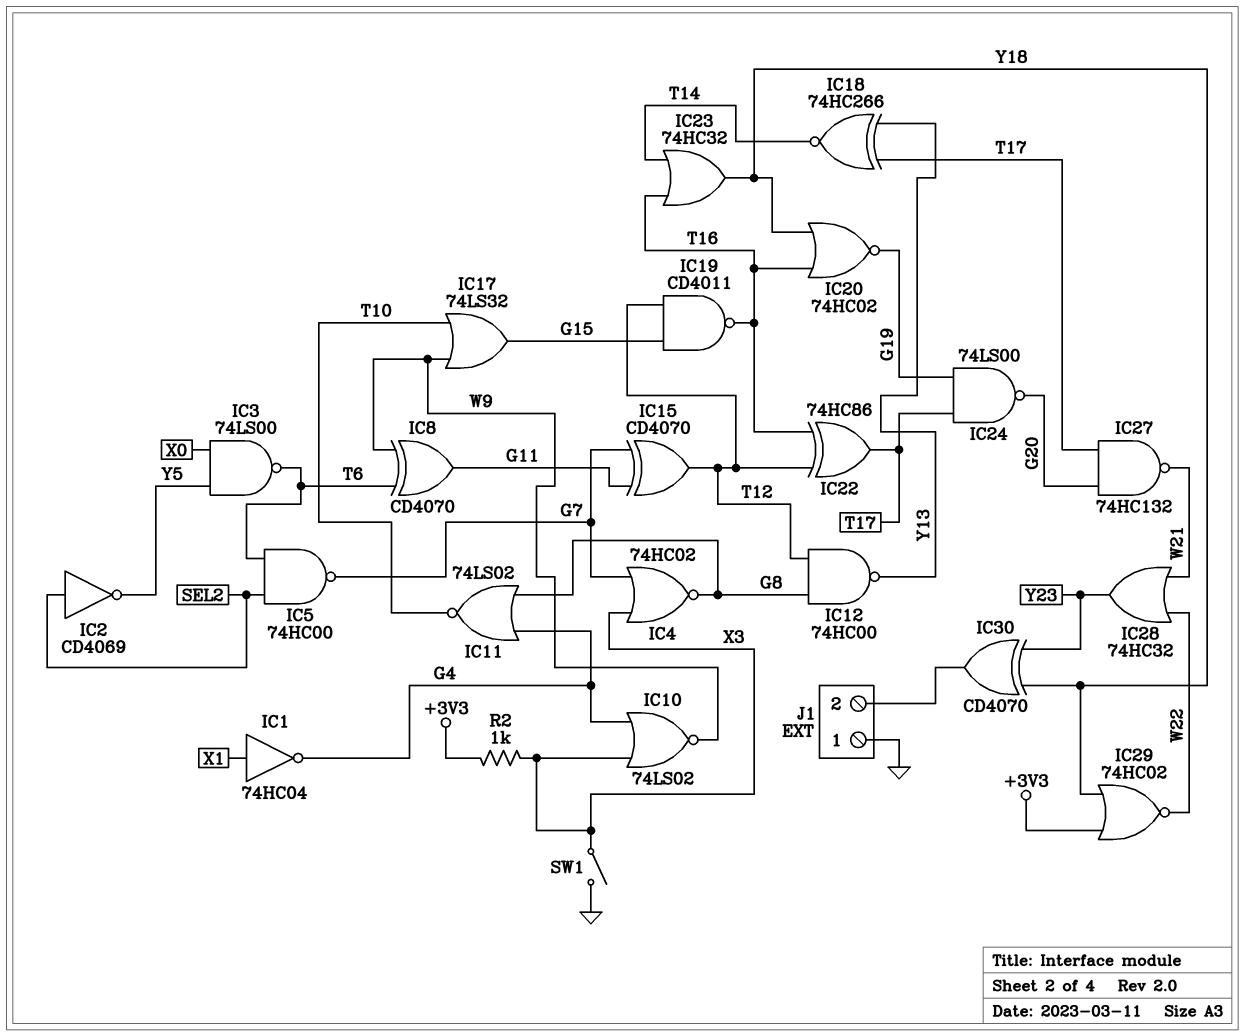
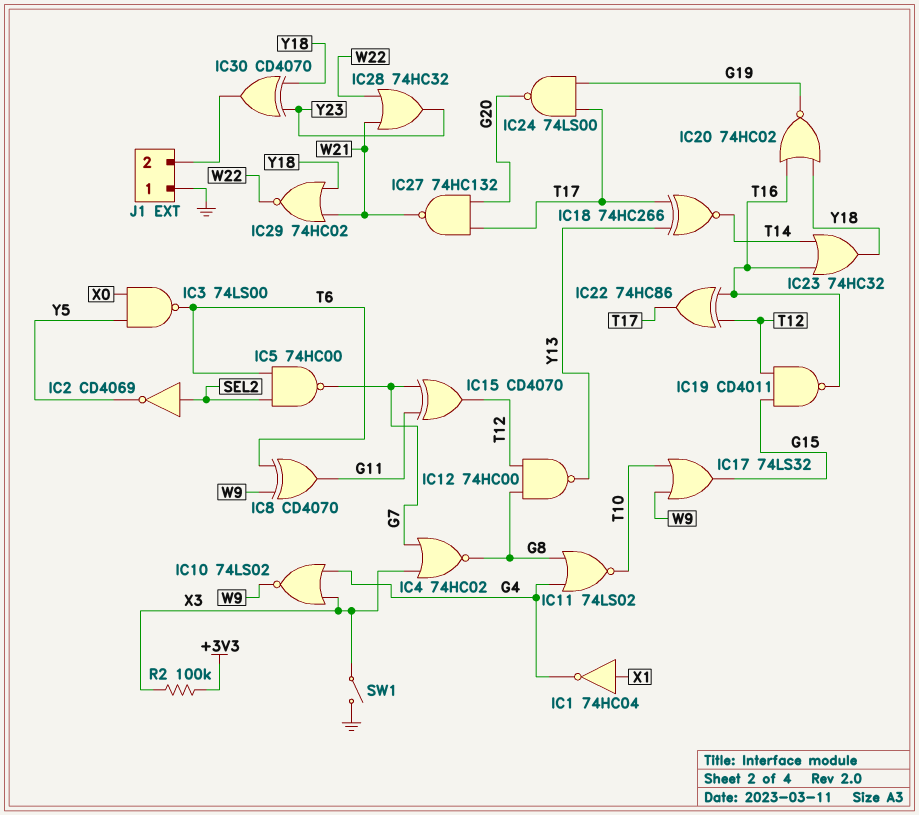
IC29: NOR 74HC02 (in +3V3, in Y18, out W22) -> NOR 74HC02 (in W21, in Y18, out W22)
R2: 1k (+3V3, X3) -> 100k (+3V3, X3)

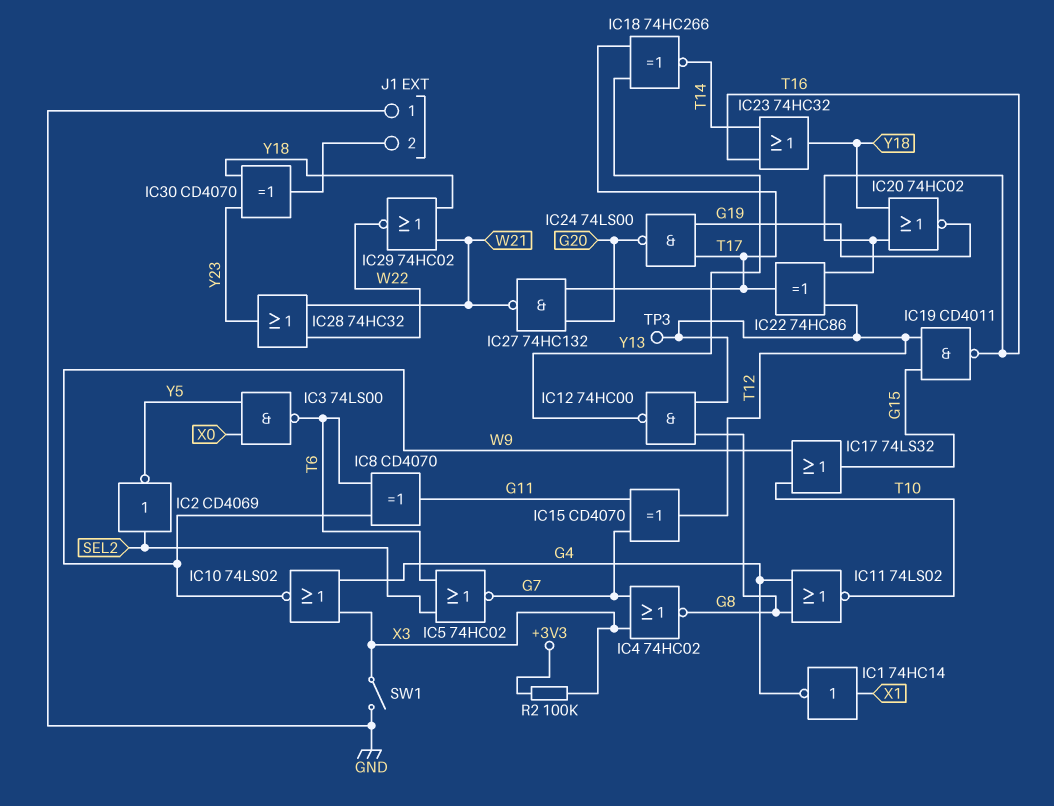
IC1: NOT 74HC04 (in X1, out G4) -> NOT 74HC14 (in X1, out G4)
IC5: NAND 74HC00 (in SEL2, in T6, out G7) -> NOR 74HC02 (in SEL2, in T6, out G7)
TP3: none -> test point (T12)

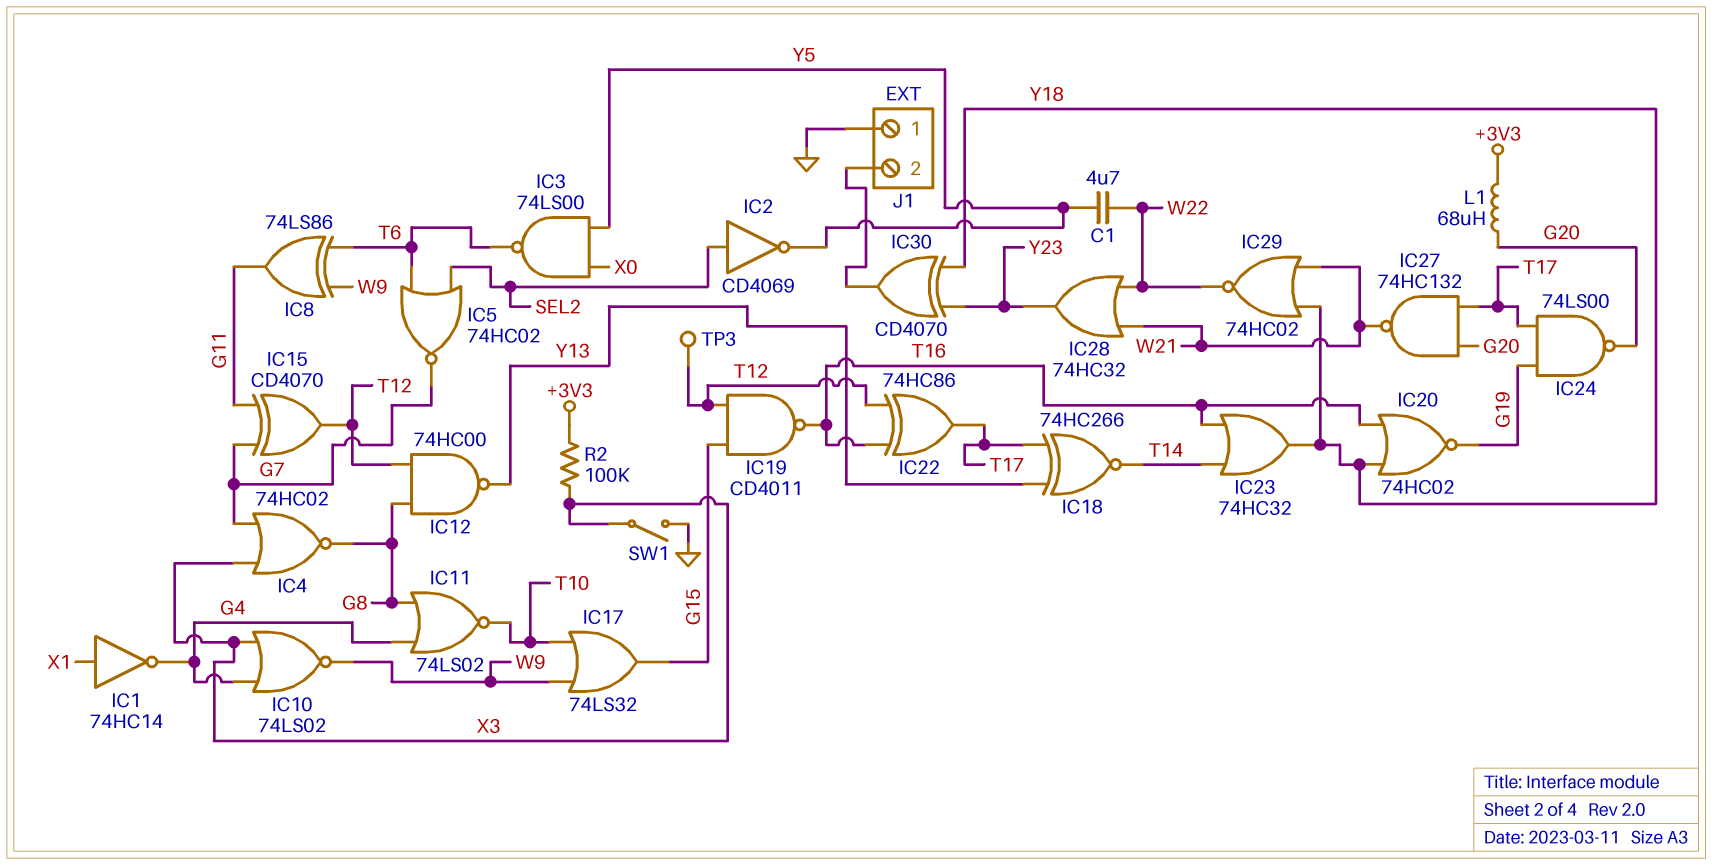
C1: none -> 4.7uF (W22, Y5)
IC8: XOR CD4070 (in T6, in W9, out G11) -> XOR 74LS86 (in T6, in W9, out G11)
L1: none -> 68uH (+3V3, G20)

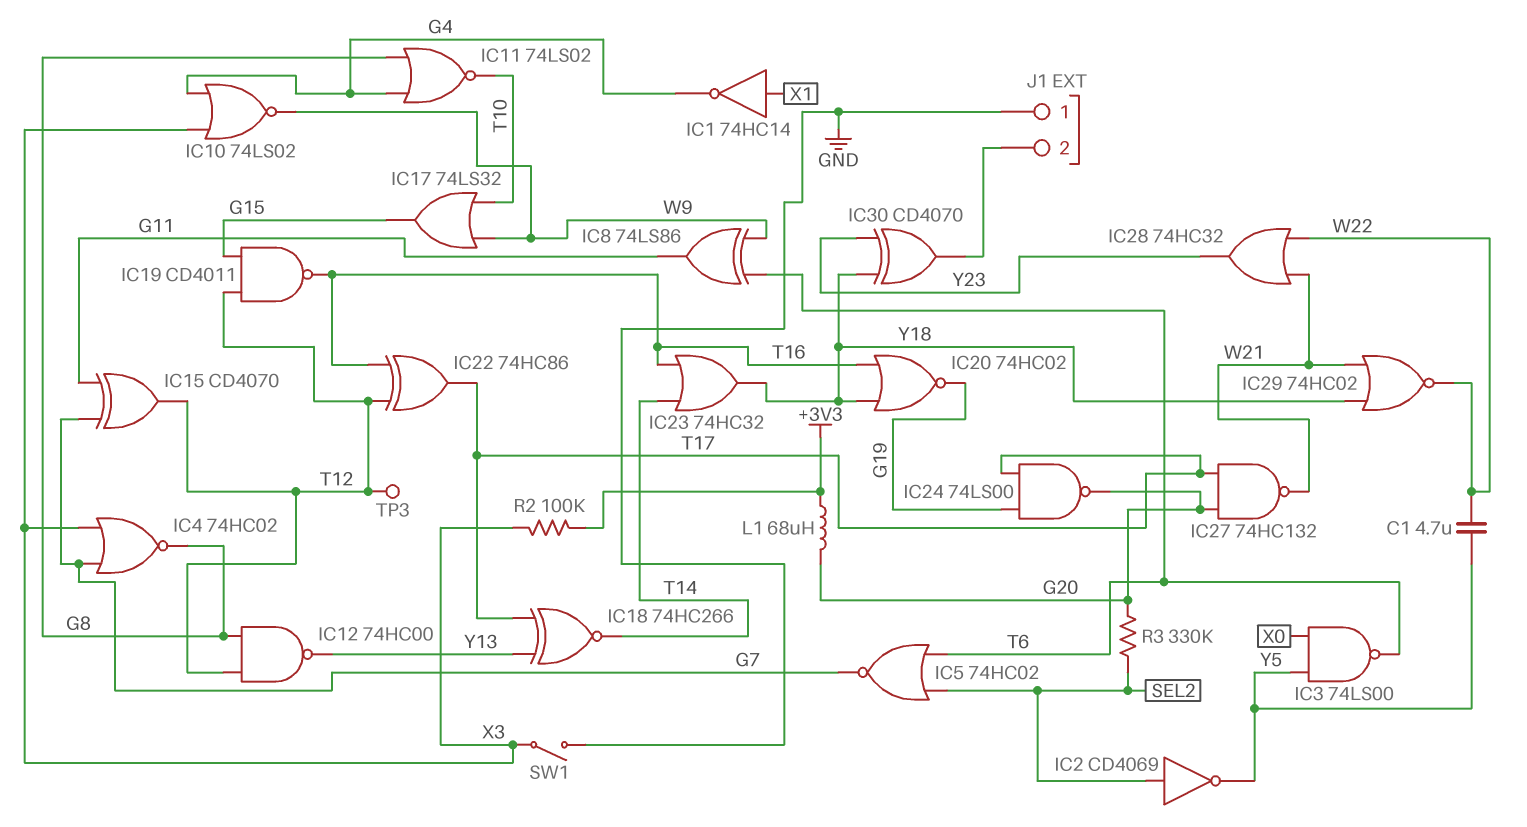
R3: none -> 330k (G20, SEL2)

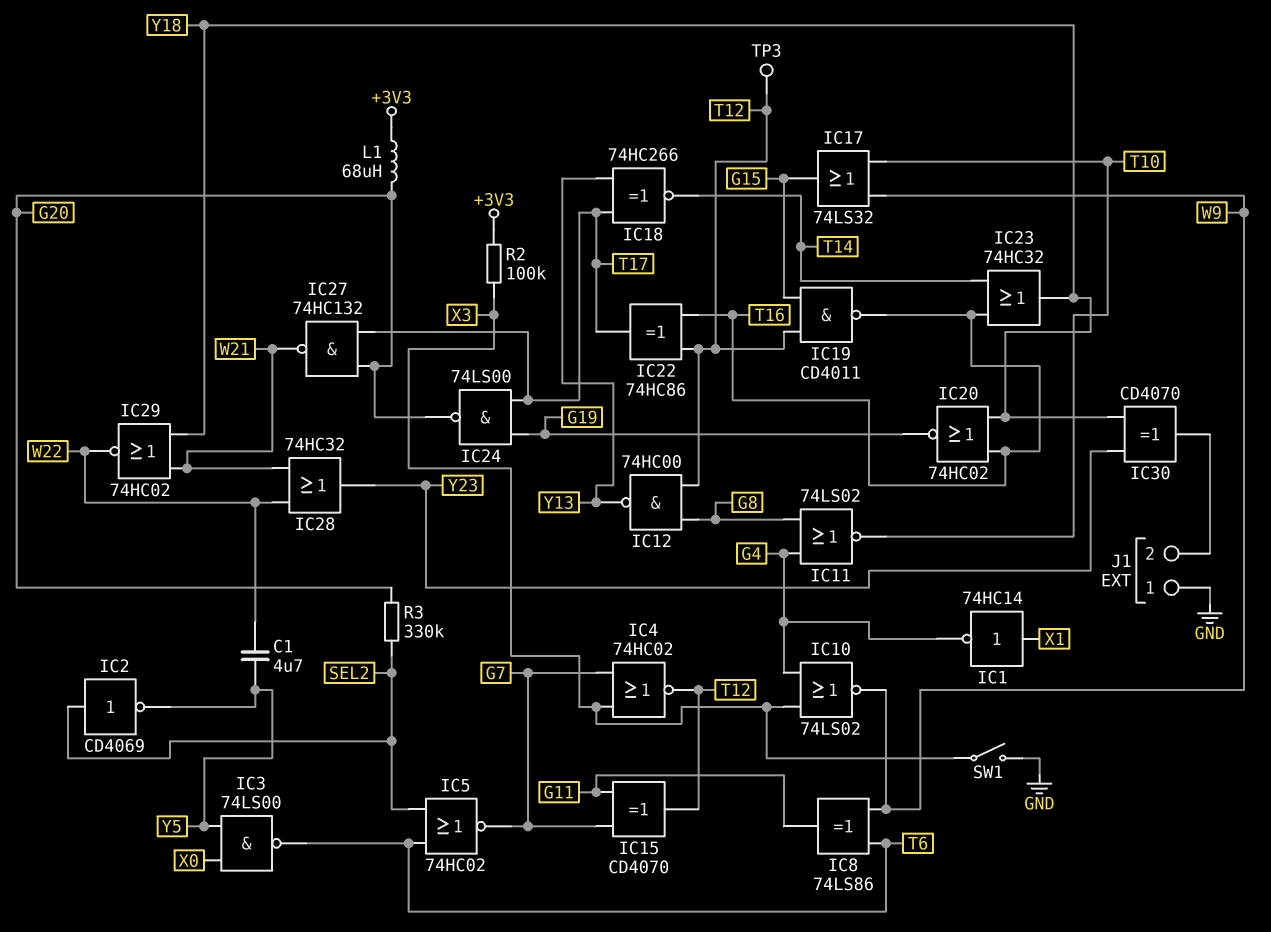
IC4: NOR 74HC02 (in G7, in X3, out G8) -> NOR 74HC02 (in G7, in X3, out T12)

